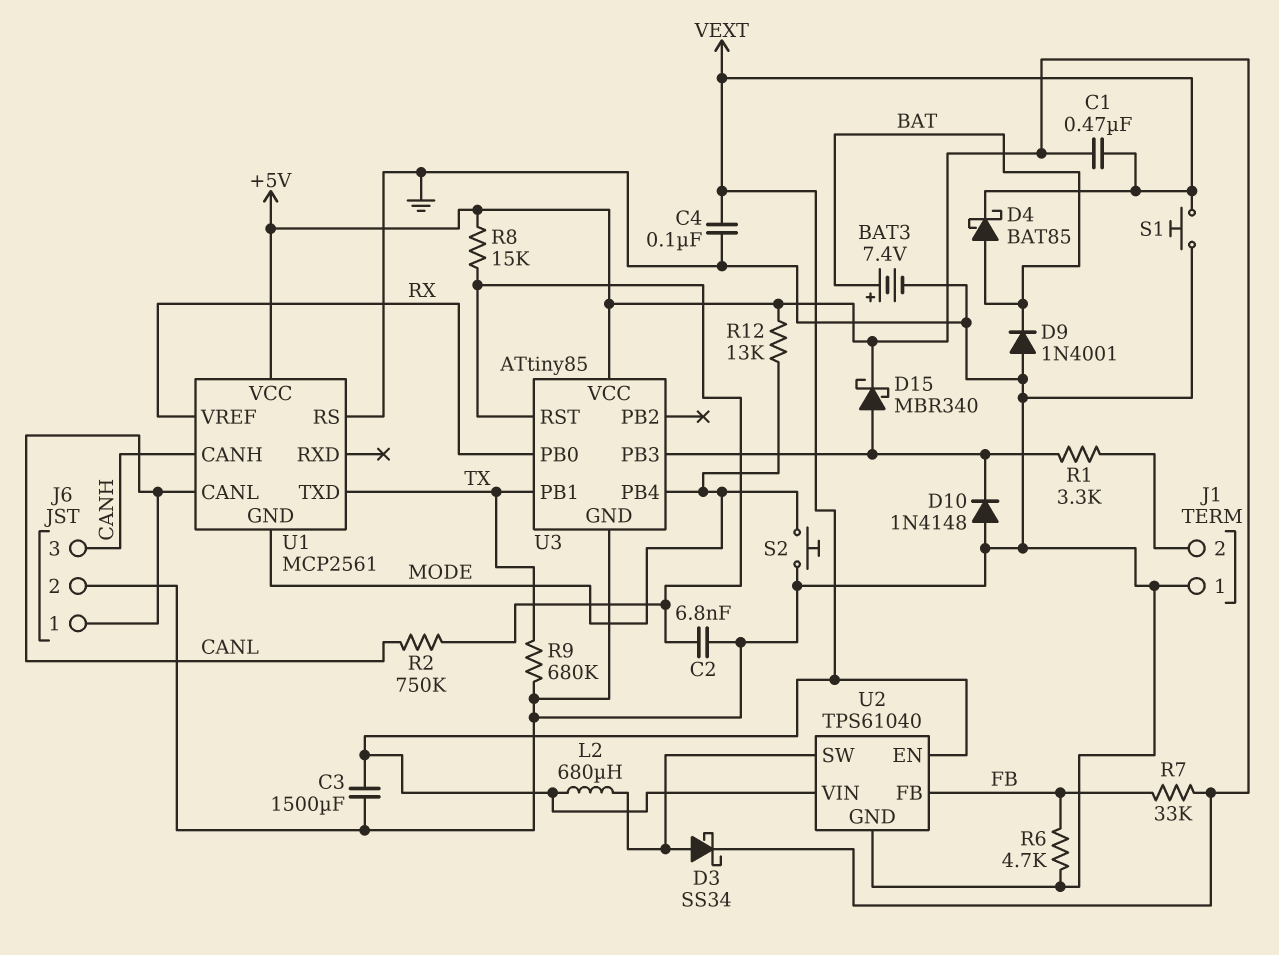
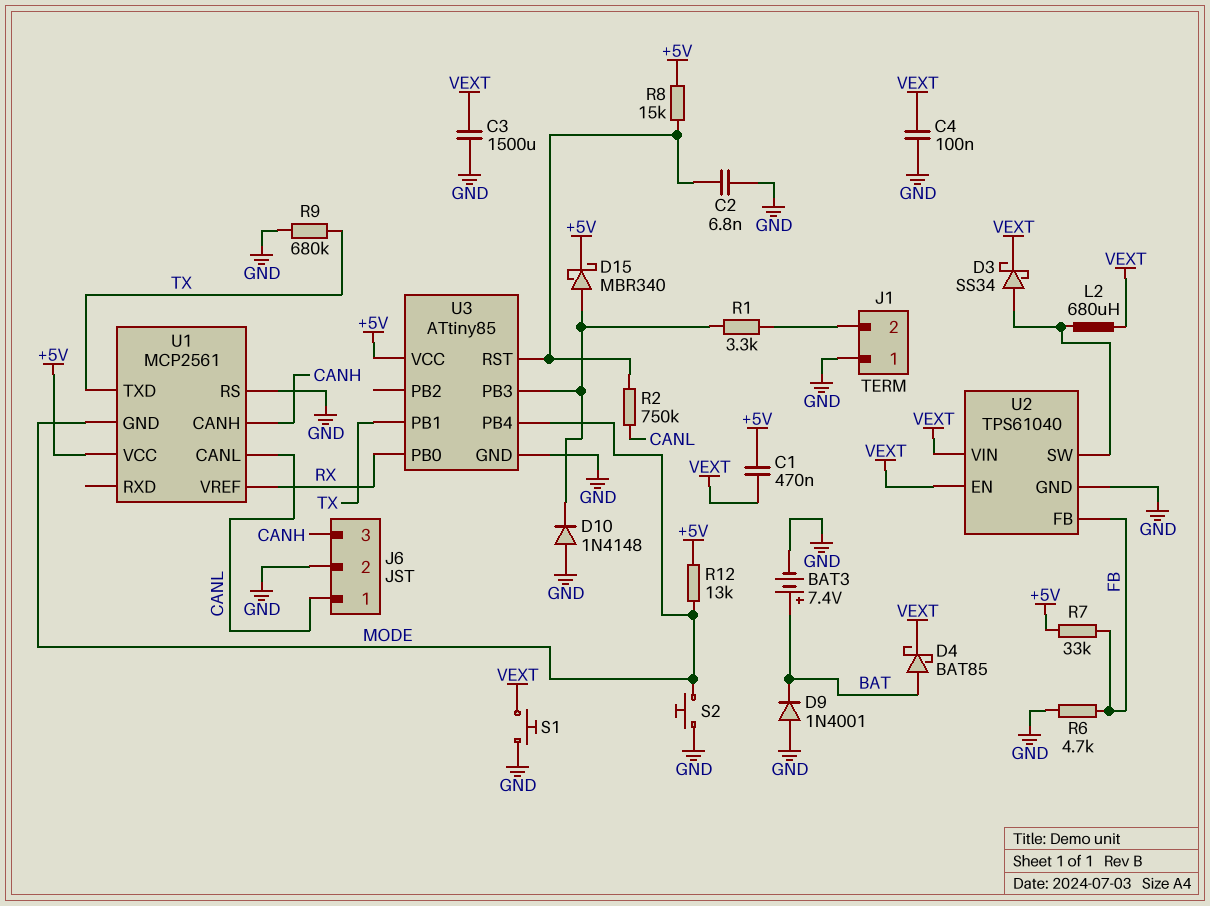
D3: schottky SS34 (A U2/SW, K +5V) -> schottky SS34 (A U2/SW, K VEXT)

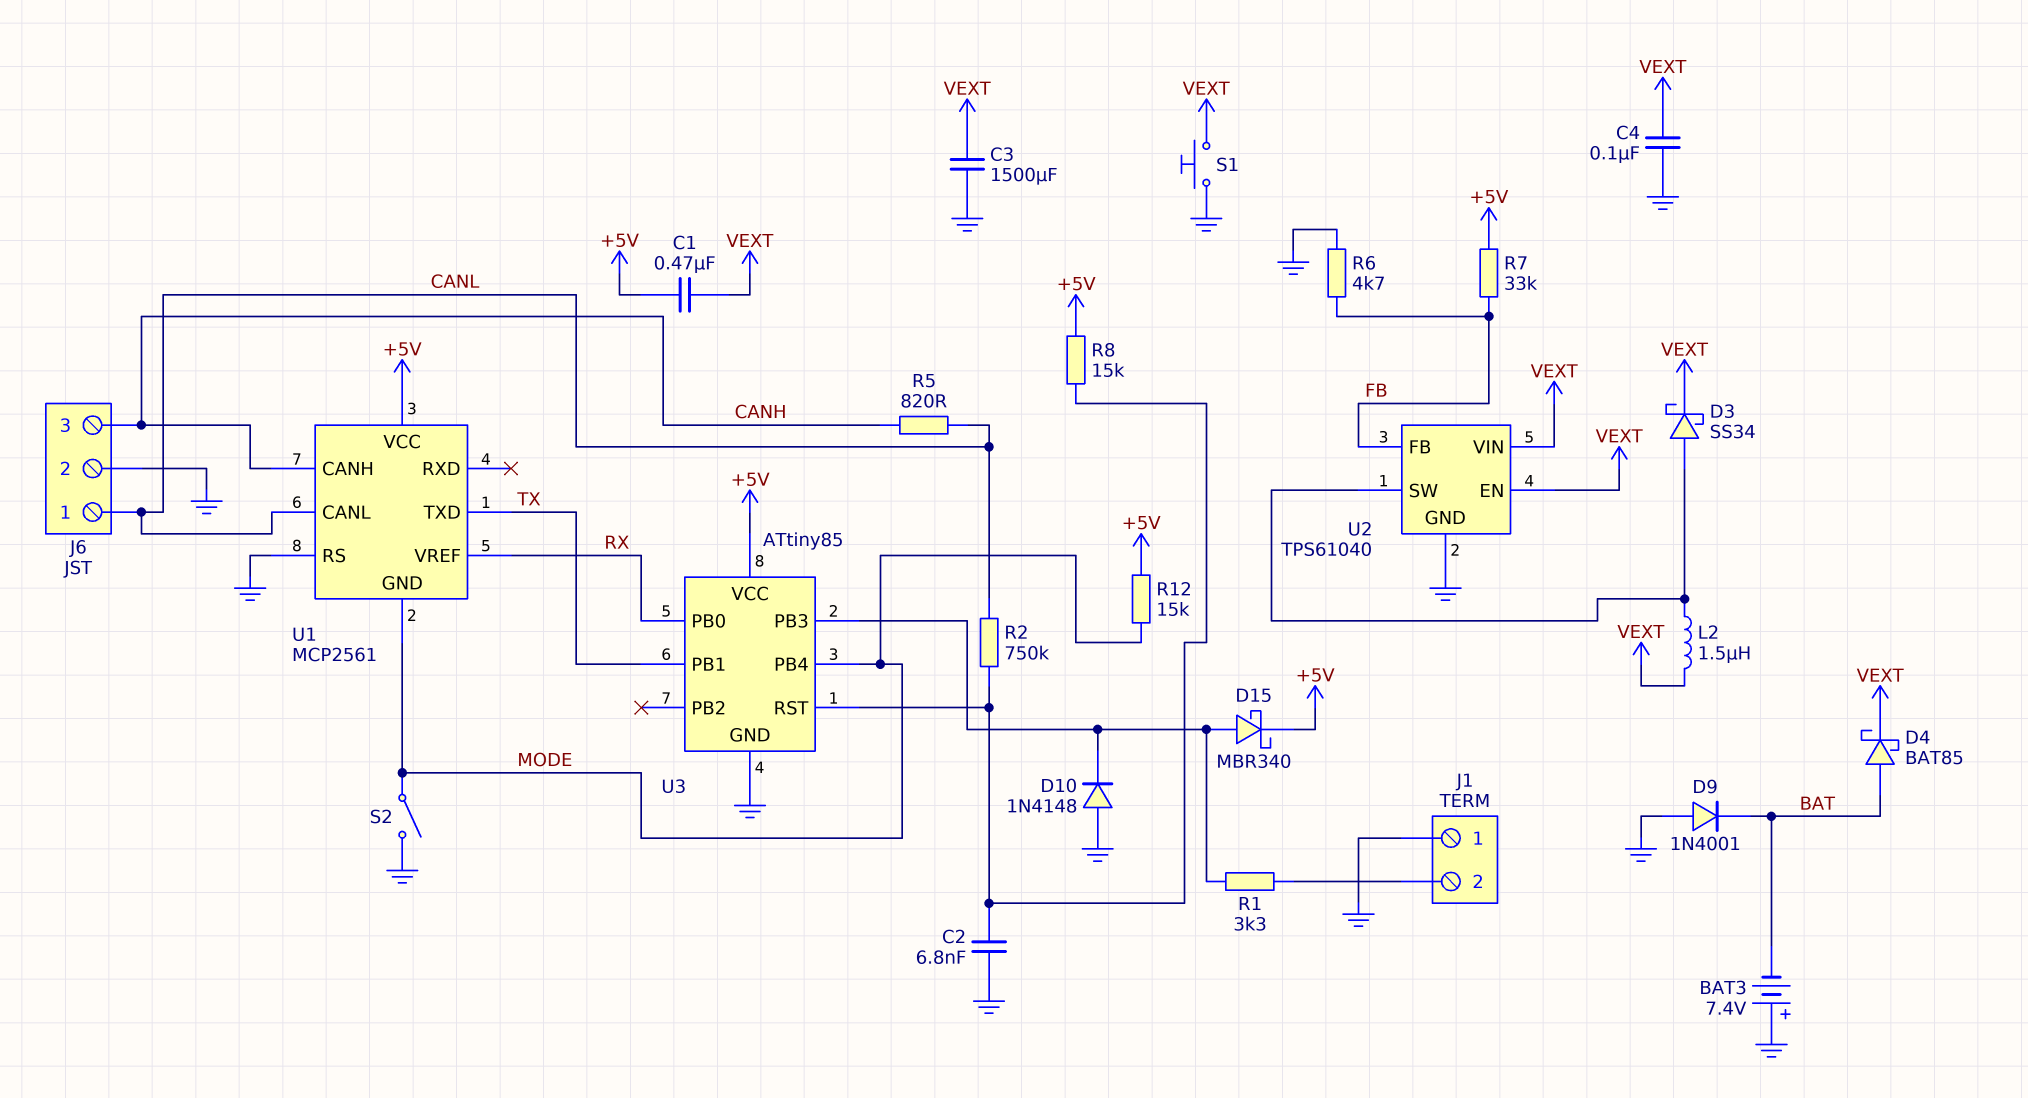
BAT3: 7.4V (plus BAT, minus GND) -> 7.4V (plus GND, minus BAT)
L2: 680uH (U2/SW, VEXT) -> 1.5uH (U2/SW, VEXT)
R5: none -> 820 (CANH, CANL)
R9: 680k (GND, TX) -> none
R12: 13k (+5V, MODE) -> 15k (+5V, MODE)
S2: button (GND, MODE) -> switch (GND, MODE)

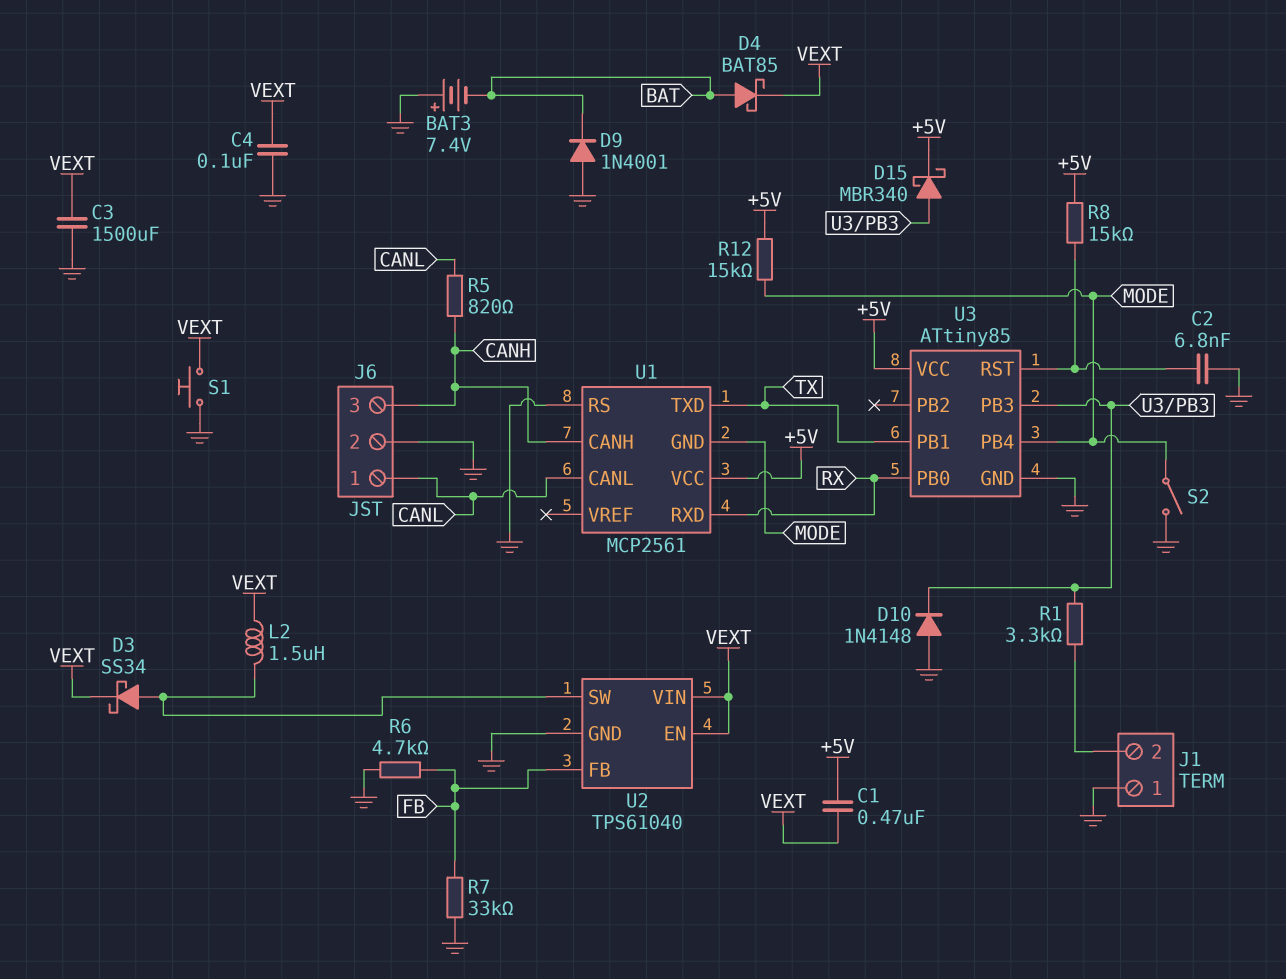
R2: 750k (CANL, U3/RST) -> none
R7: 33k (+5V, FB) -> 33k (FB, GND)
U1 pin RXD: none -> RX
U1 pin VREF: RX -> none

